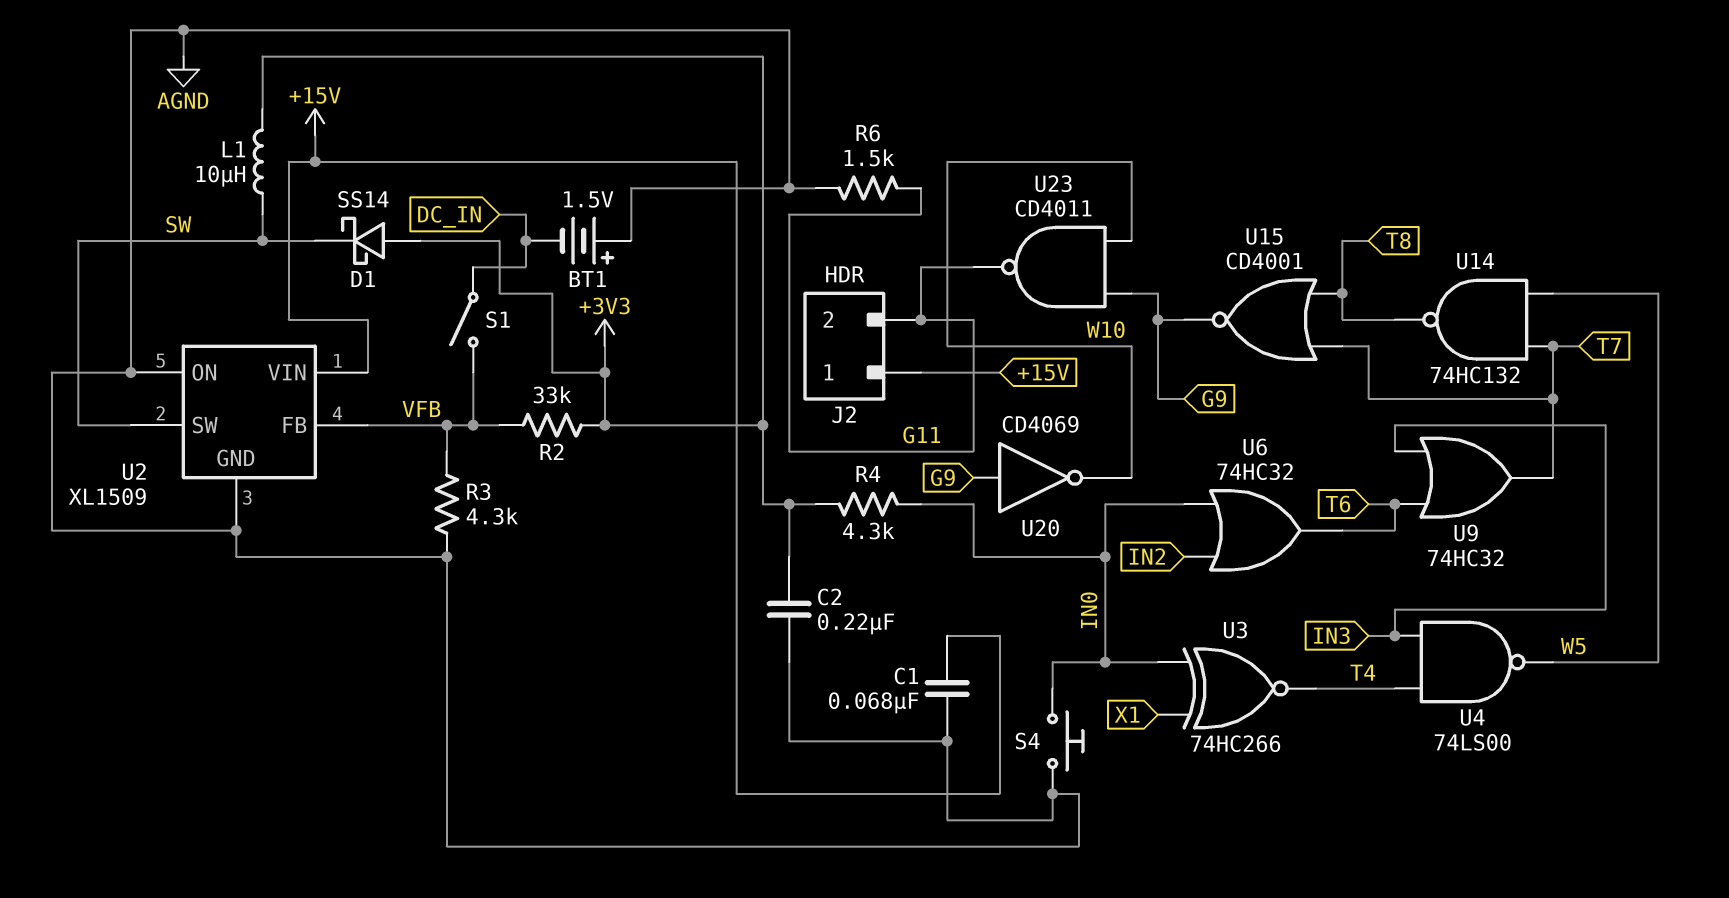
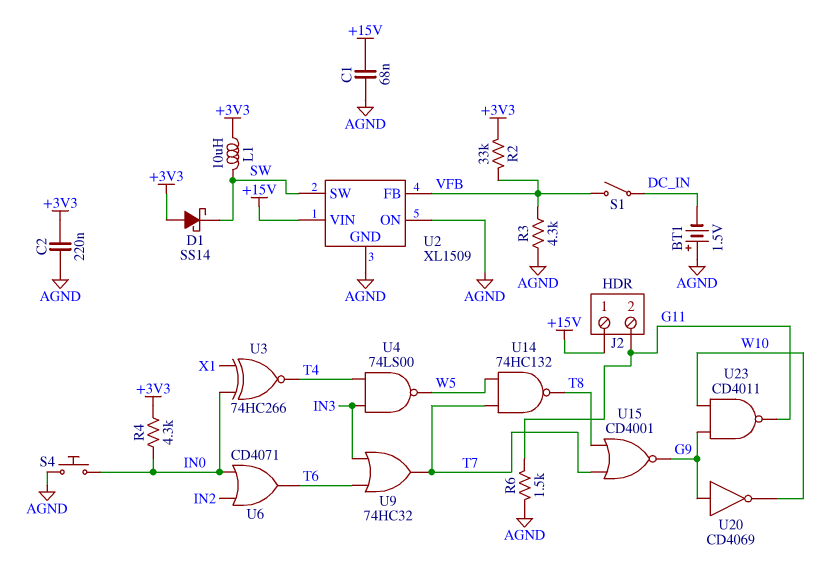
U6: OR 74HC32 (in IN0, in IN2, out T6) -> OR CD4071 (in IN0, in IN2, out T6)

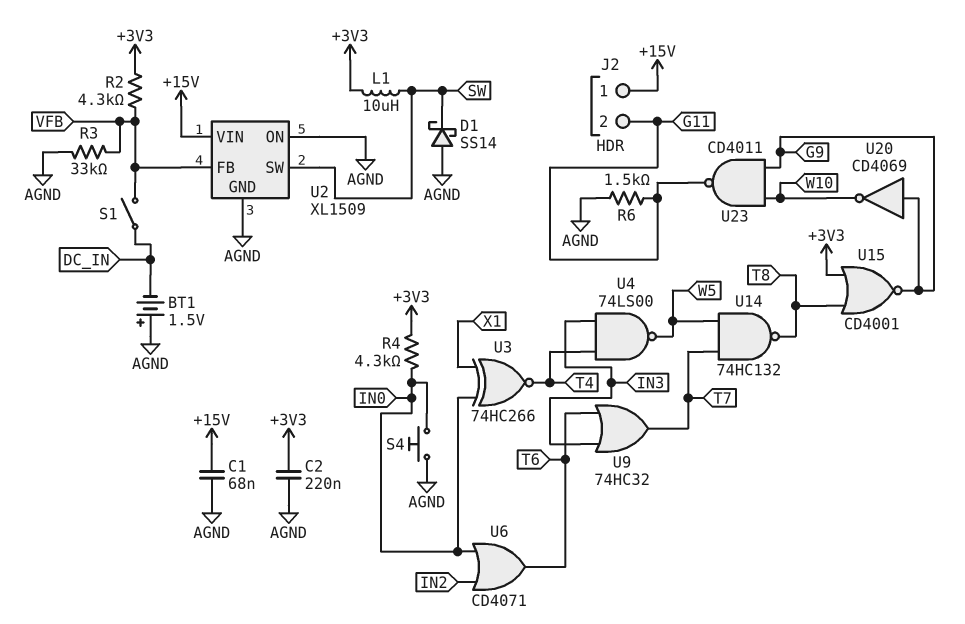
D1: schottky SS14 (A +3V3, K SW) -> schottky SS14 (A AGND, K SW)
R2: 33k (+3V3, VFB) -> 4.3k (+3V3, VFB)
R3: 4.3k (AGND, VFB) -> 33k (AGND, VFB)
U15: NOR CD4001 (in T7, in T8, out G9) -> NOR CD4001 (in +3V3, in T8, out G9)

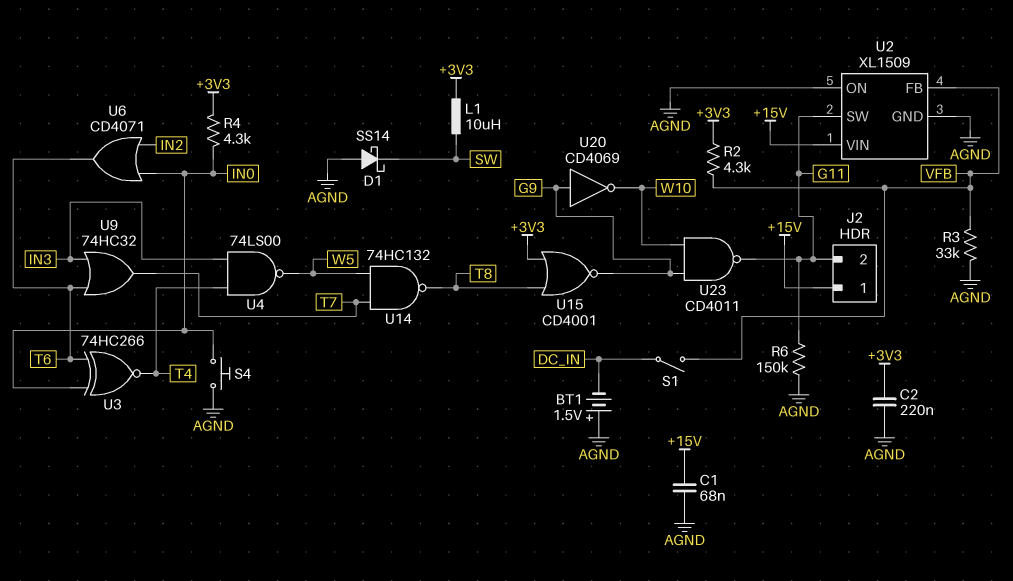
R6: 1.5k (AGND, G11) -> 150k (AGND, G11)
U2 pin SW: SW -> G11
U3: XNOR 74HC266 (in IN0, in X1, out T4) -> XNOR 74HC266 (in IN0, in T6, out T4)

